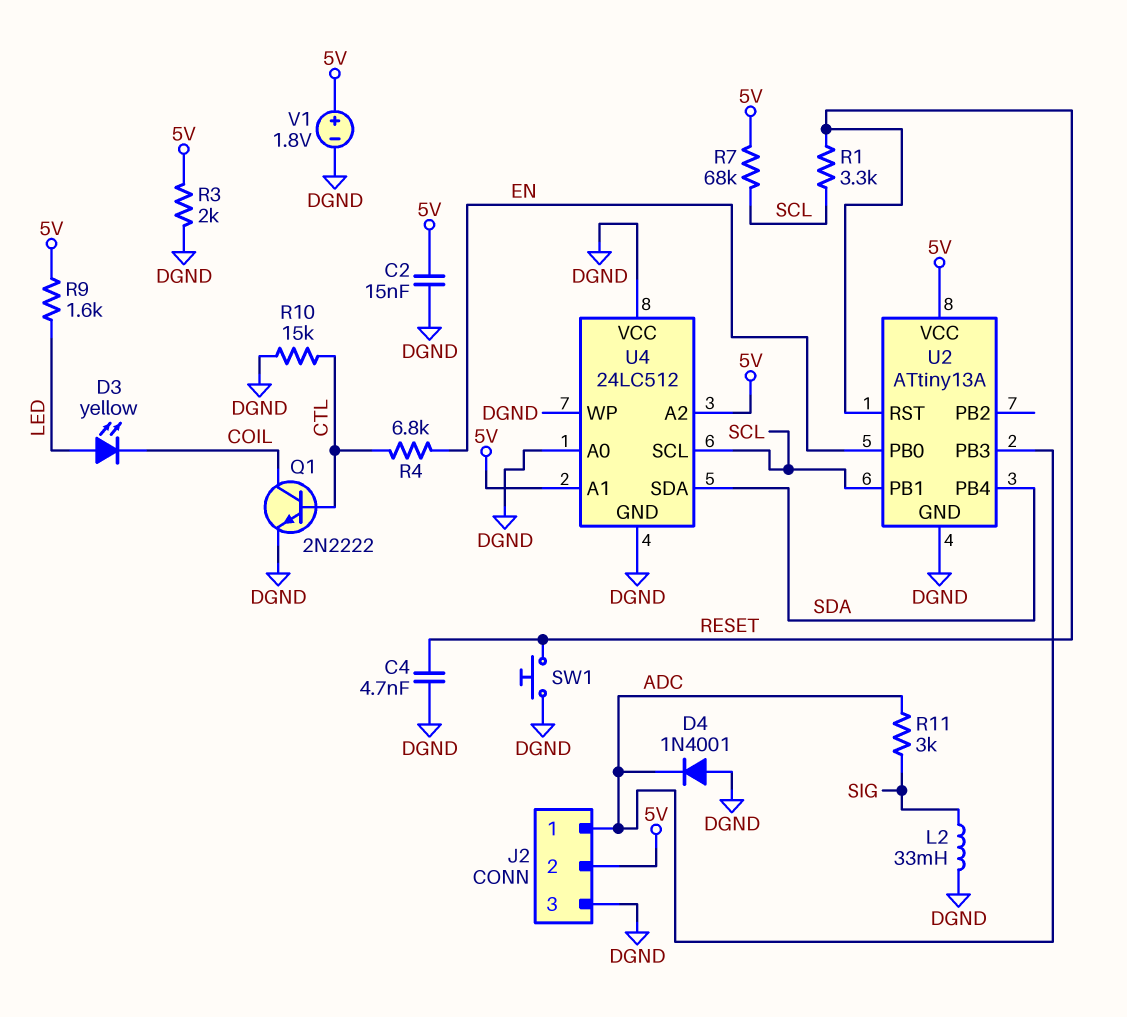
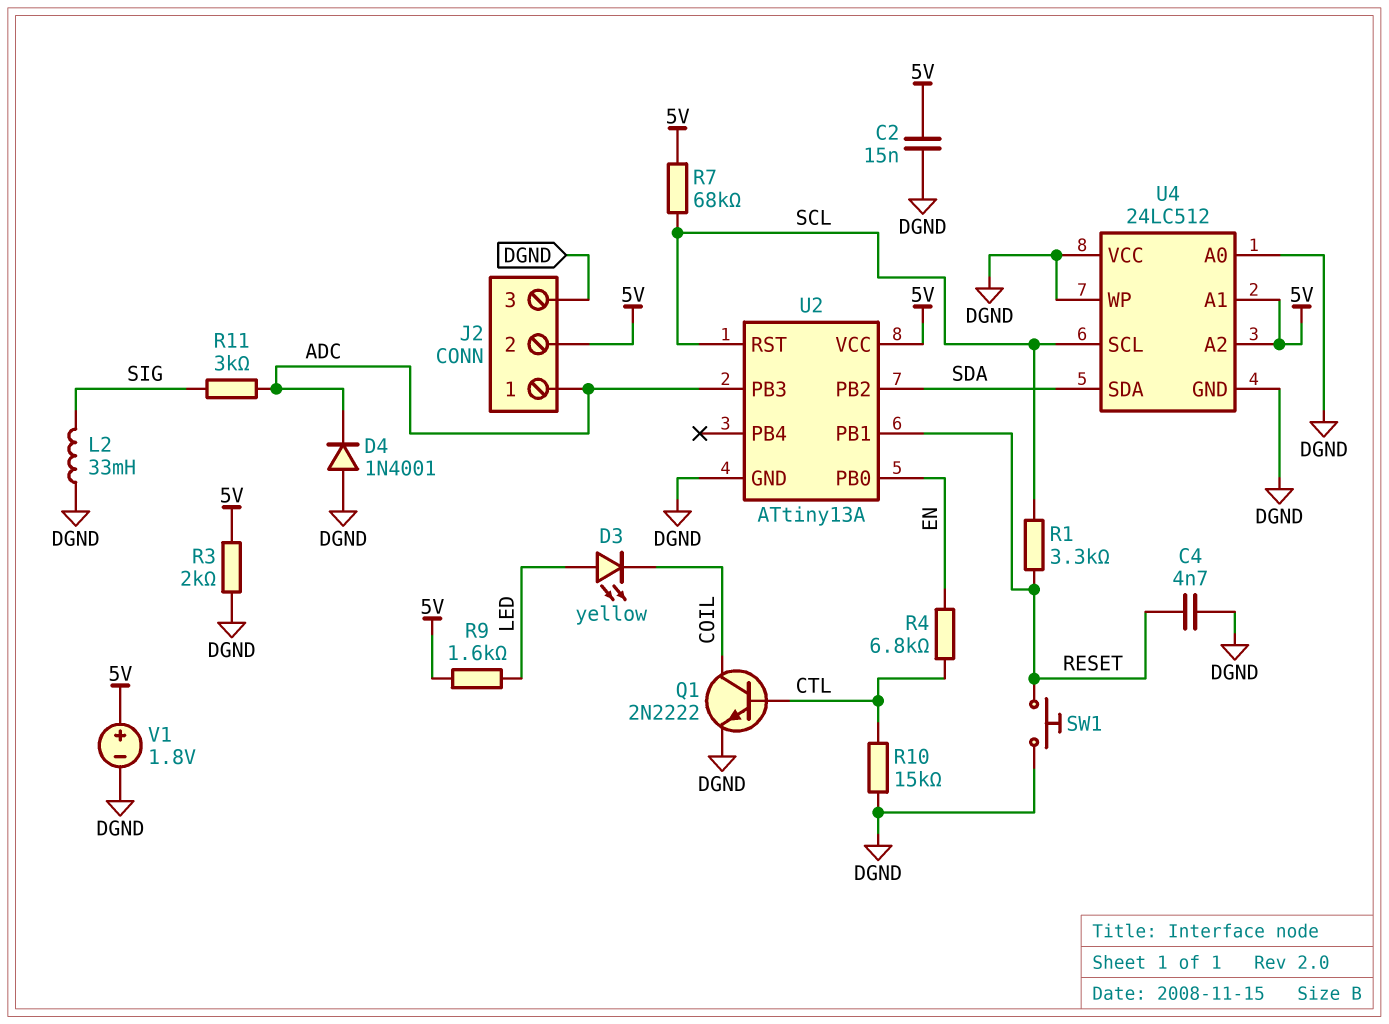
U2 pin PB1: SCL -> RESET
U2 pin PB2: none -> SDA
U2 pin PB4: SDA -> none
U2 pin RST: RESET -> SCL

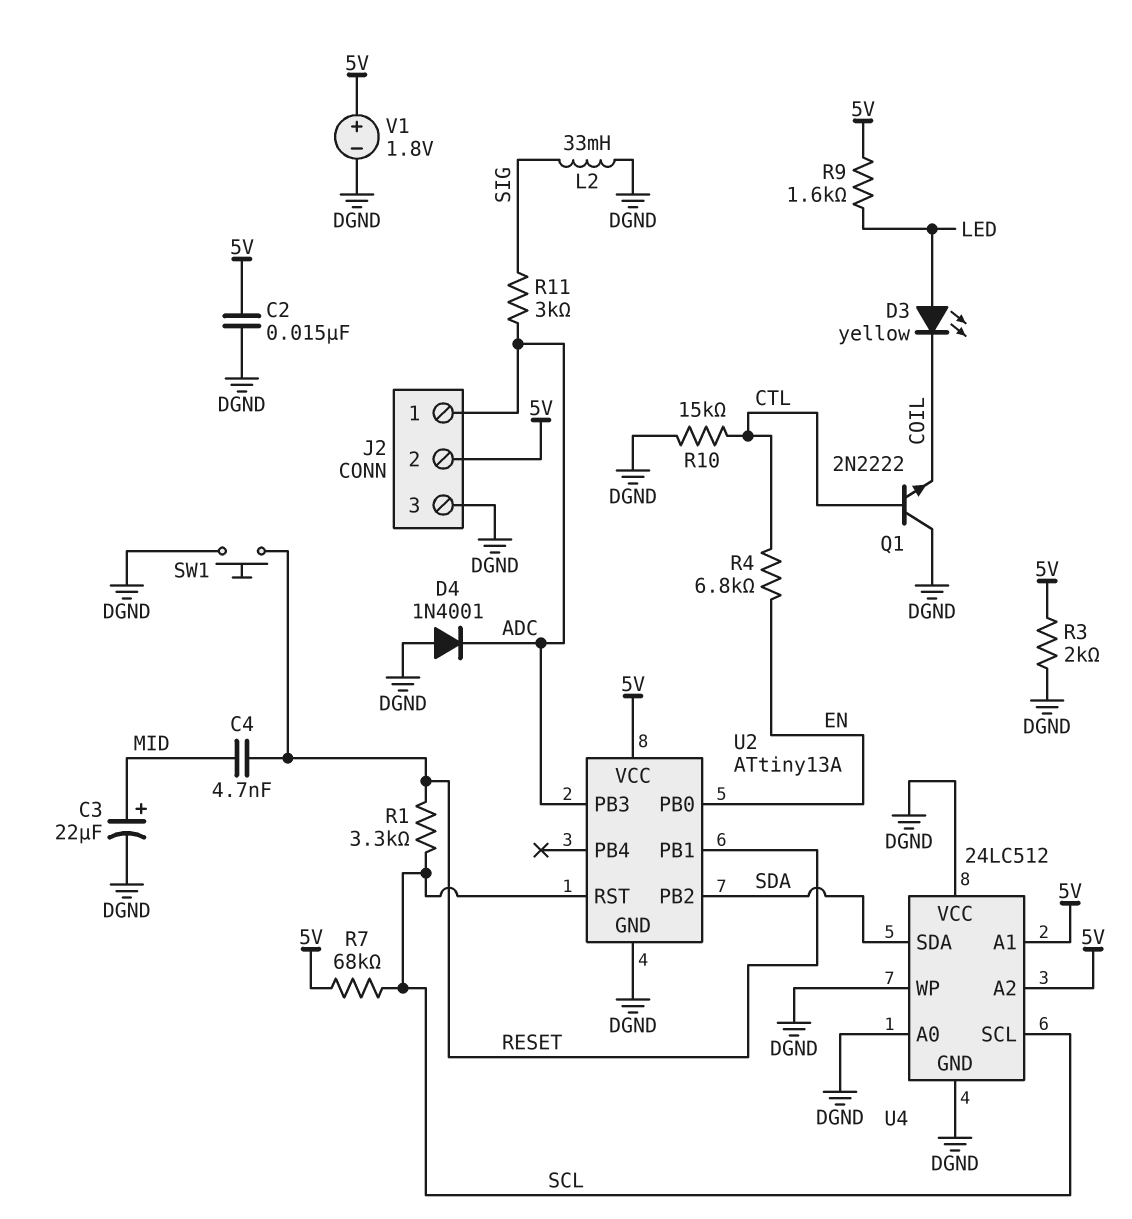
C3: none -> 22uF (plus MID, minus DGND)
C4: 4.7nF (DGND, RESET) -> 4.7nF (MID, RESET)
Q1: NPN 2N2222 (B CTL, C COIL, E DGND) -> NPN 2N2222 (B CTL, C DGND, E COIL)

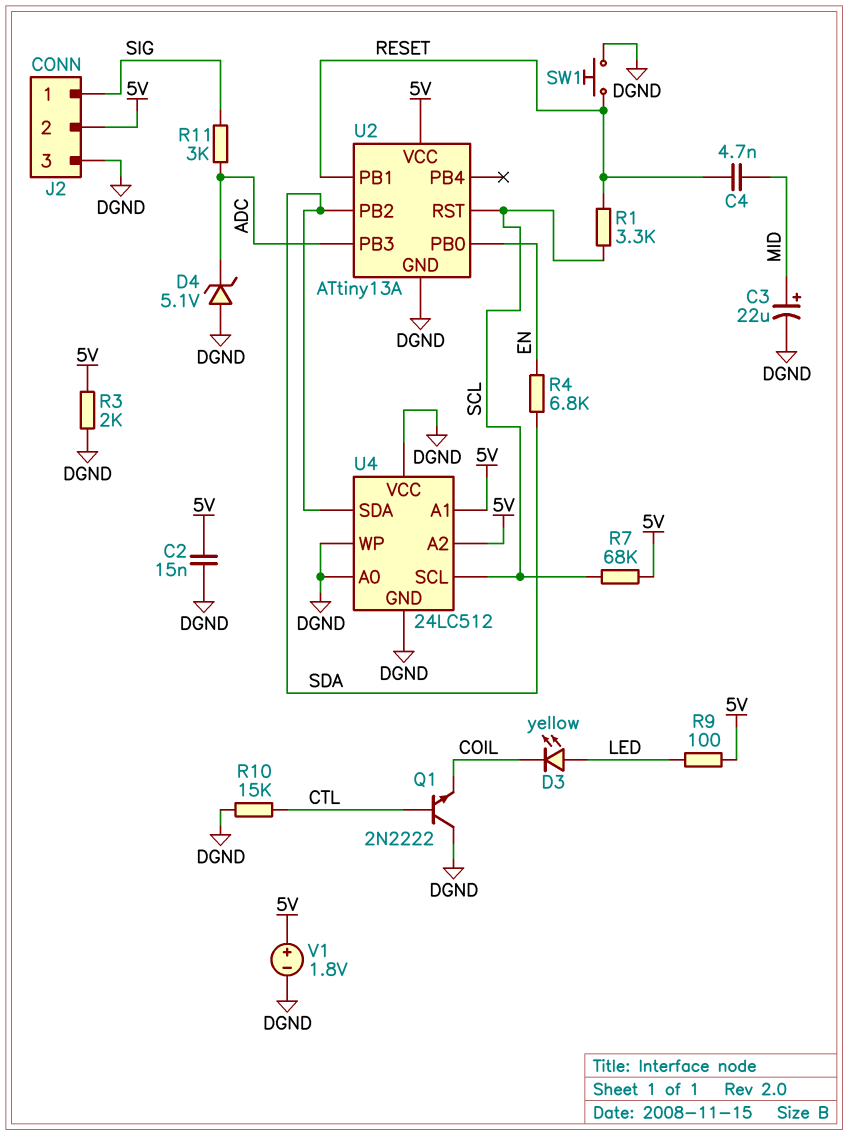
D4: diode 1N4001 (A DGND, K ADC) -> zener 5.1V (A DGND, K ADC)
J2 pin 1: ADC -> SIG
L2: 33mH (DGND, SIG) -> none
R4: 6.8k (CTL, EN) -> 6.8k (EN, SDA)
R9: 1.6k (5V, LED) -> 100 (5V, LED)

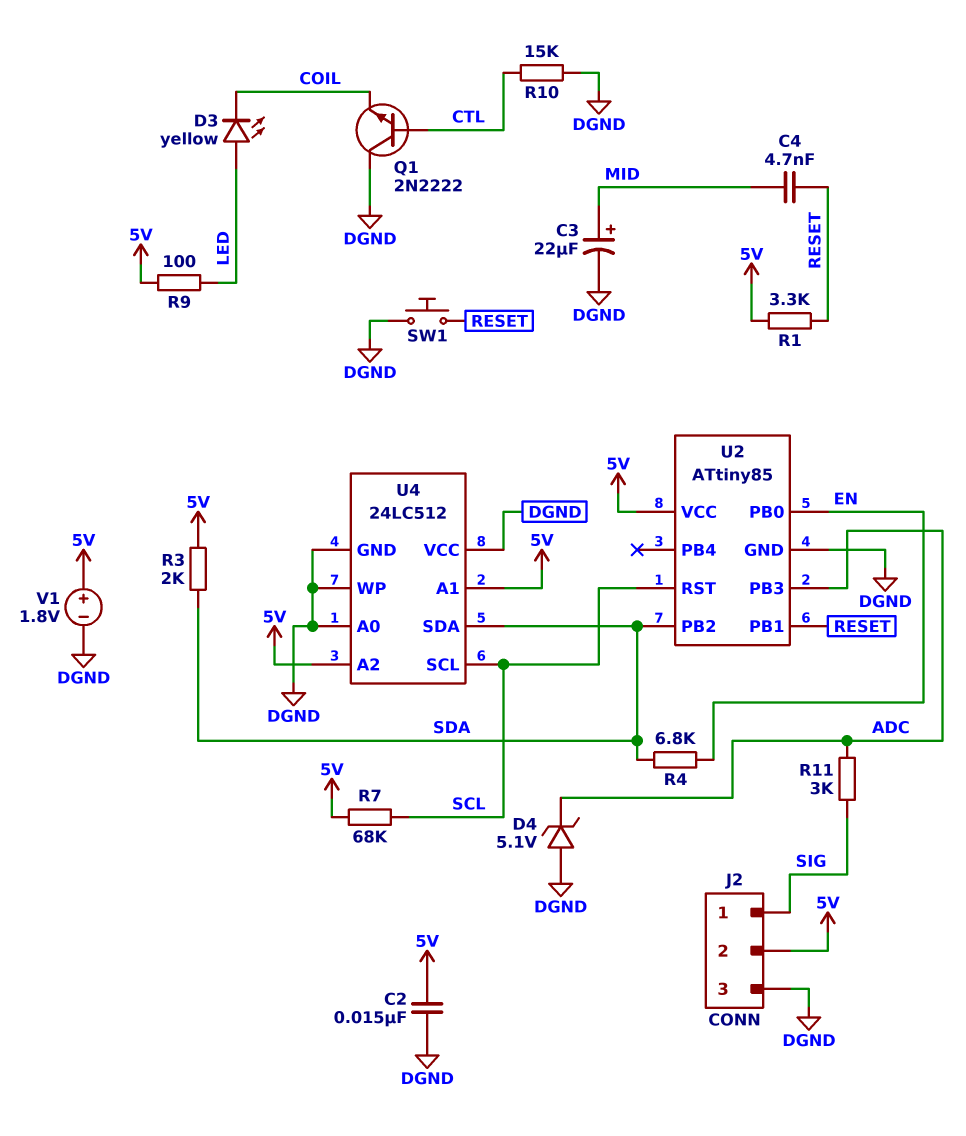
R1: 3.3k (RESET, SCL) -> 3.3k (5V, RESET)
R3: 2k (5V, DGND) -> 2k (5V, SDA)
U2: ATtiny13A -> ATtiny85

